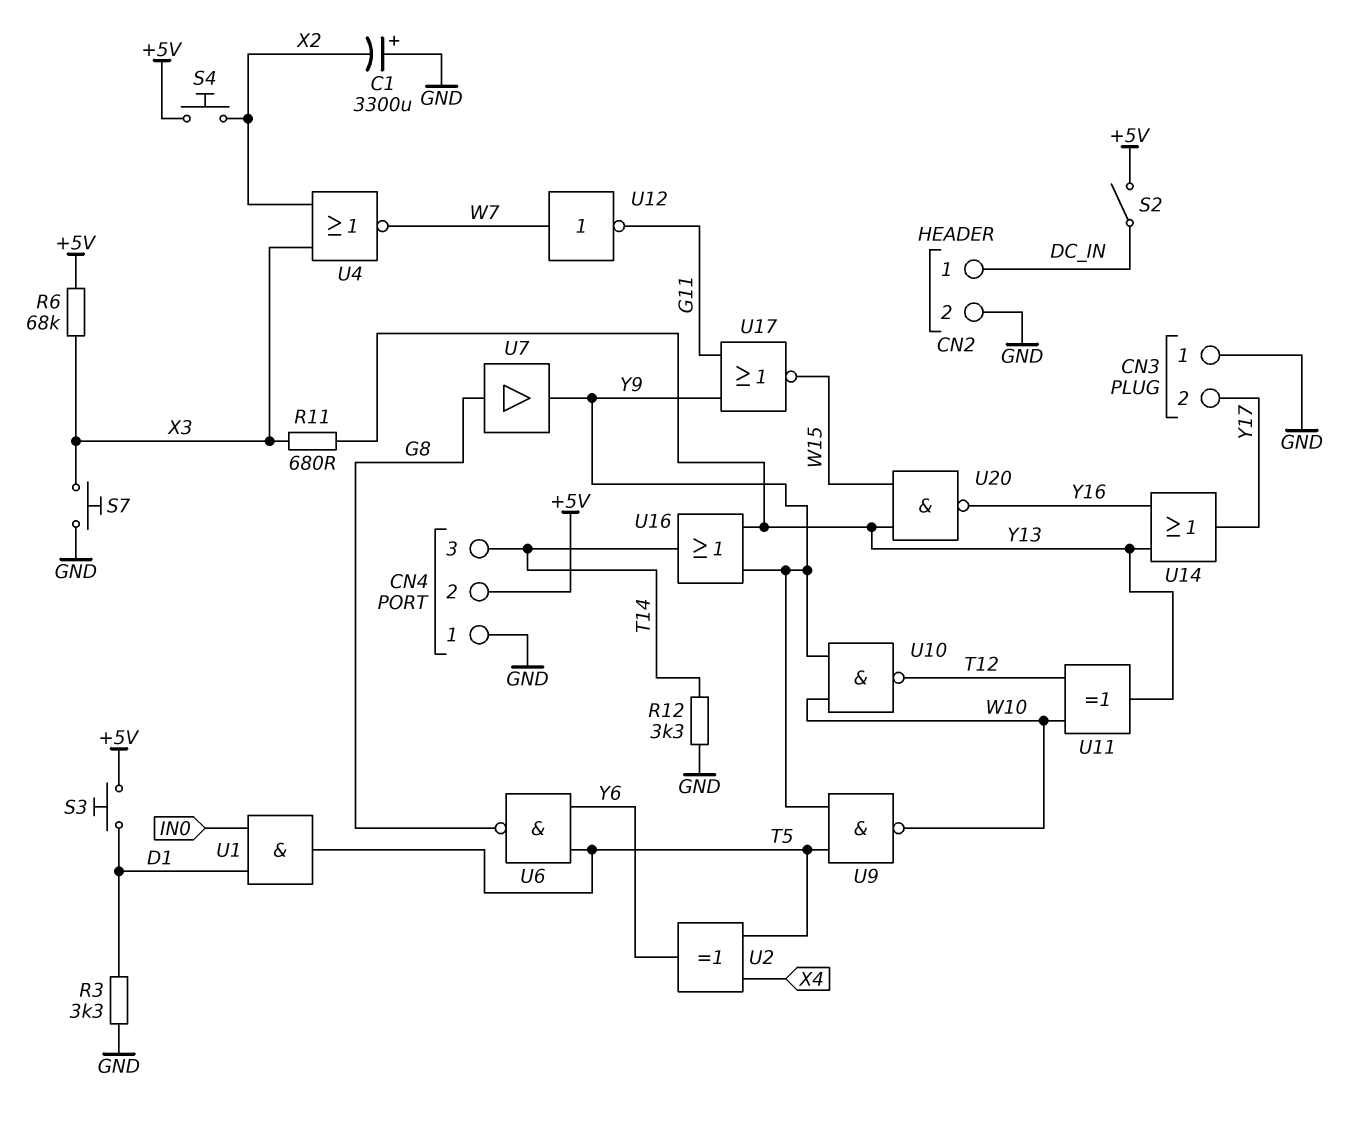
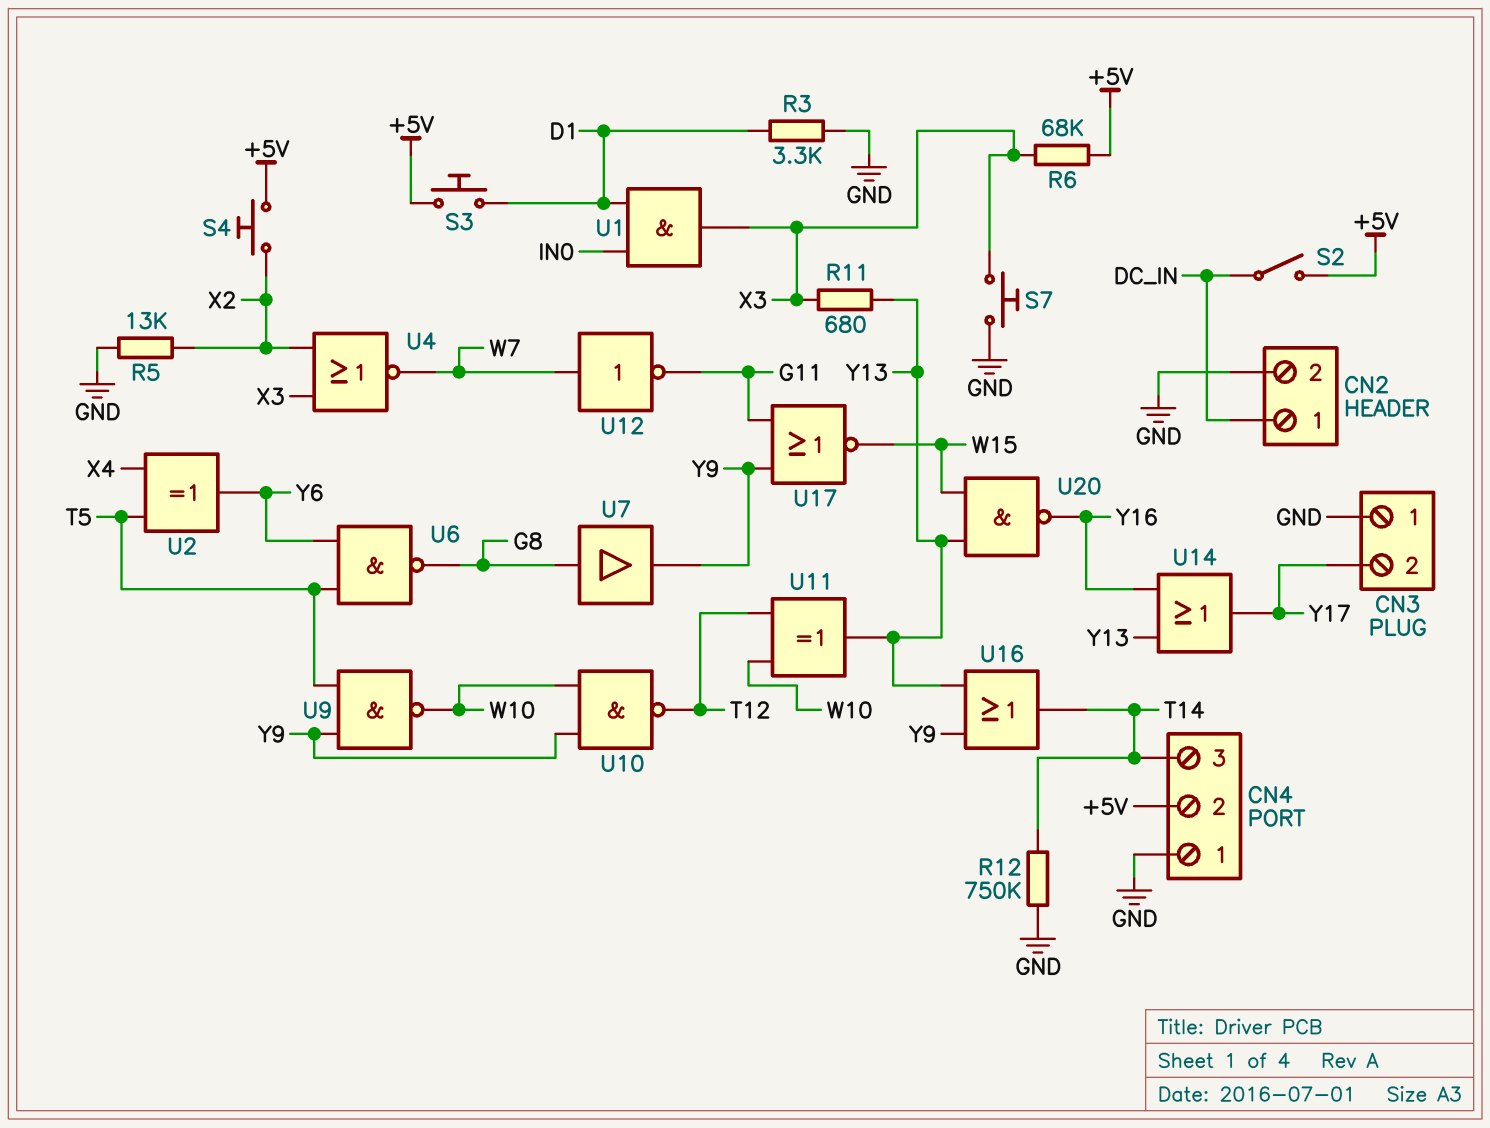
C1: 3300uF (plus GND, minus X2) -> none
R5: none -> 13k (GND, X2)
R12: 3.3k (GND, T14) -> 750k (GND, T14)
U1: AND (in D1, in IN0, out T5) -> AND (in D1, in IN0, out X3)

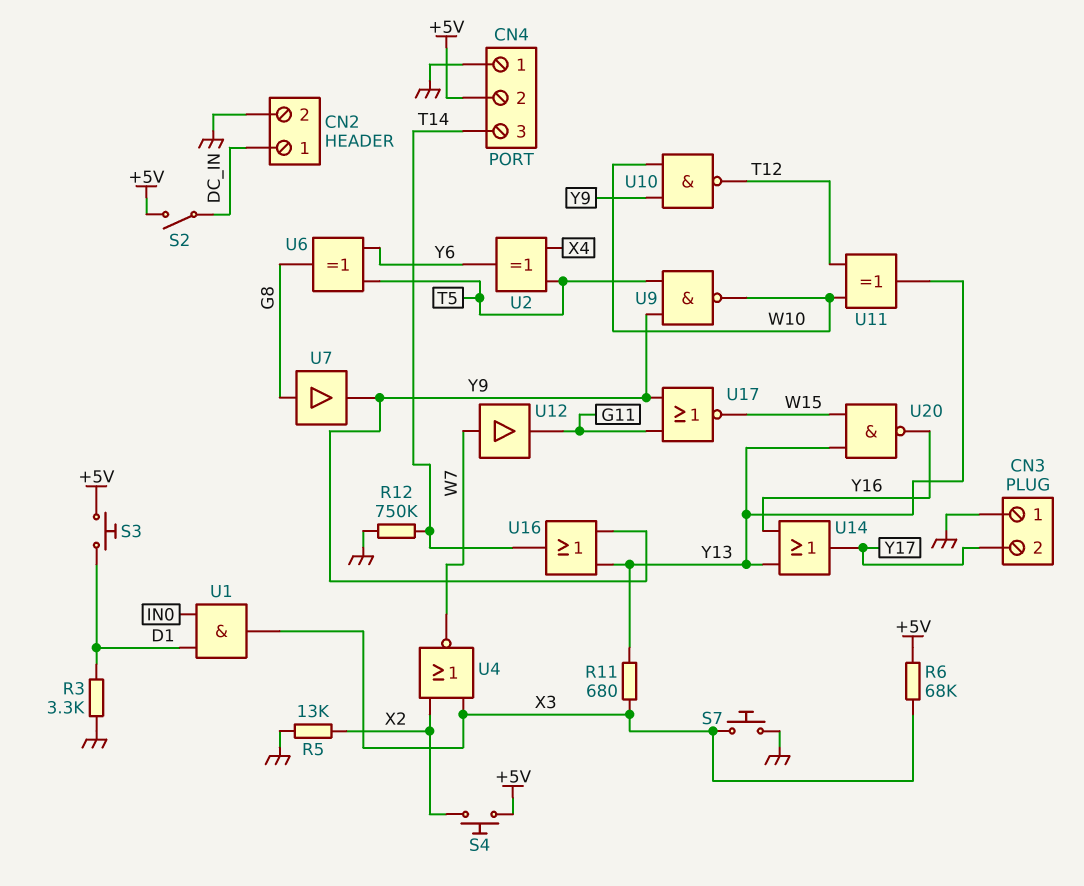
U6: NAND (in T5, in Y6, out G8) -> XOR (in T5, in Y6, out G8)
U12: NOT (in W7, out G11) -> buffer (in W7, out G11)

